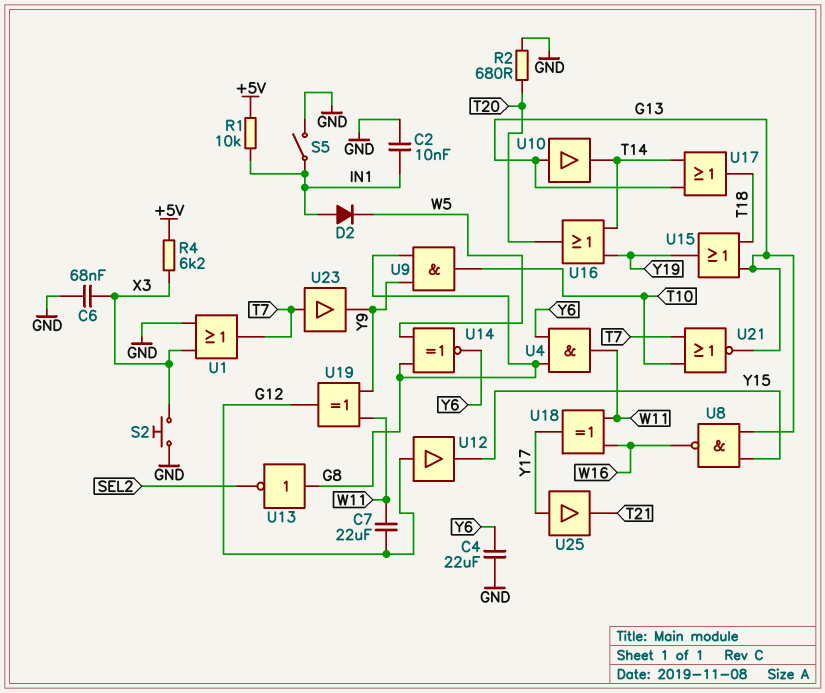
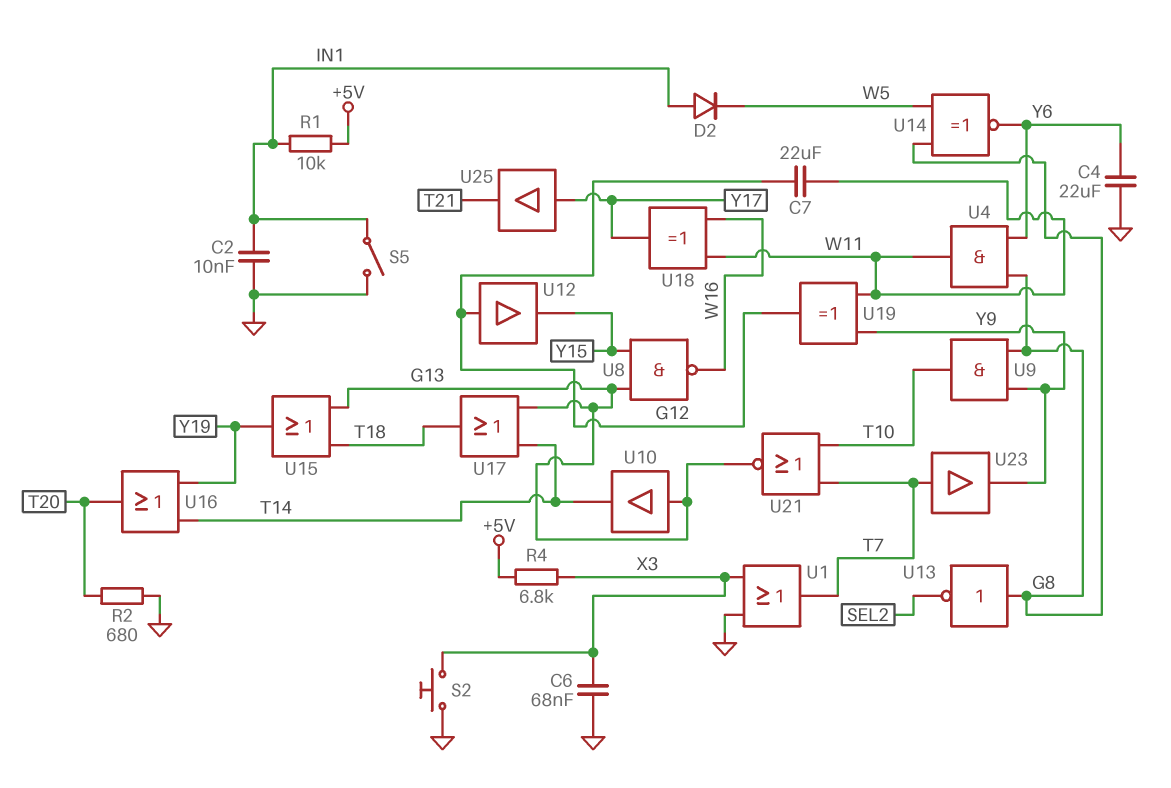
R4: 6.2k (+5V, X3) -> 6.8k (+5V, X3)

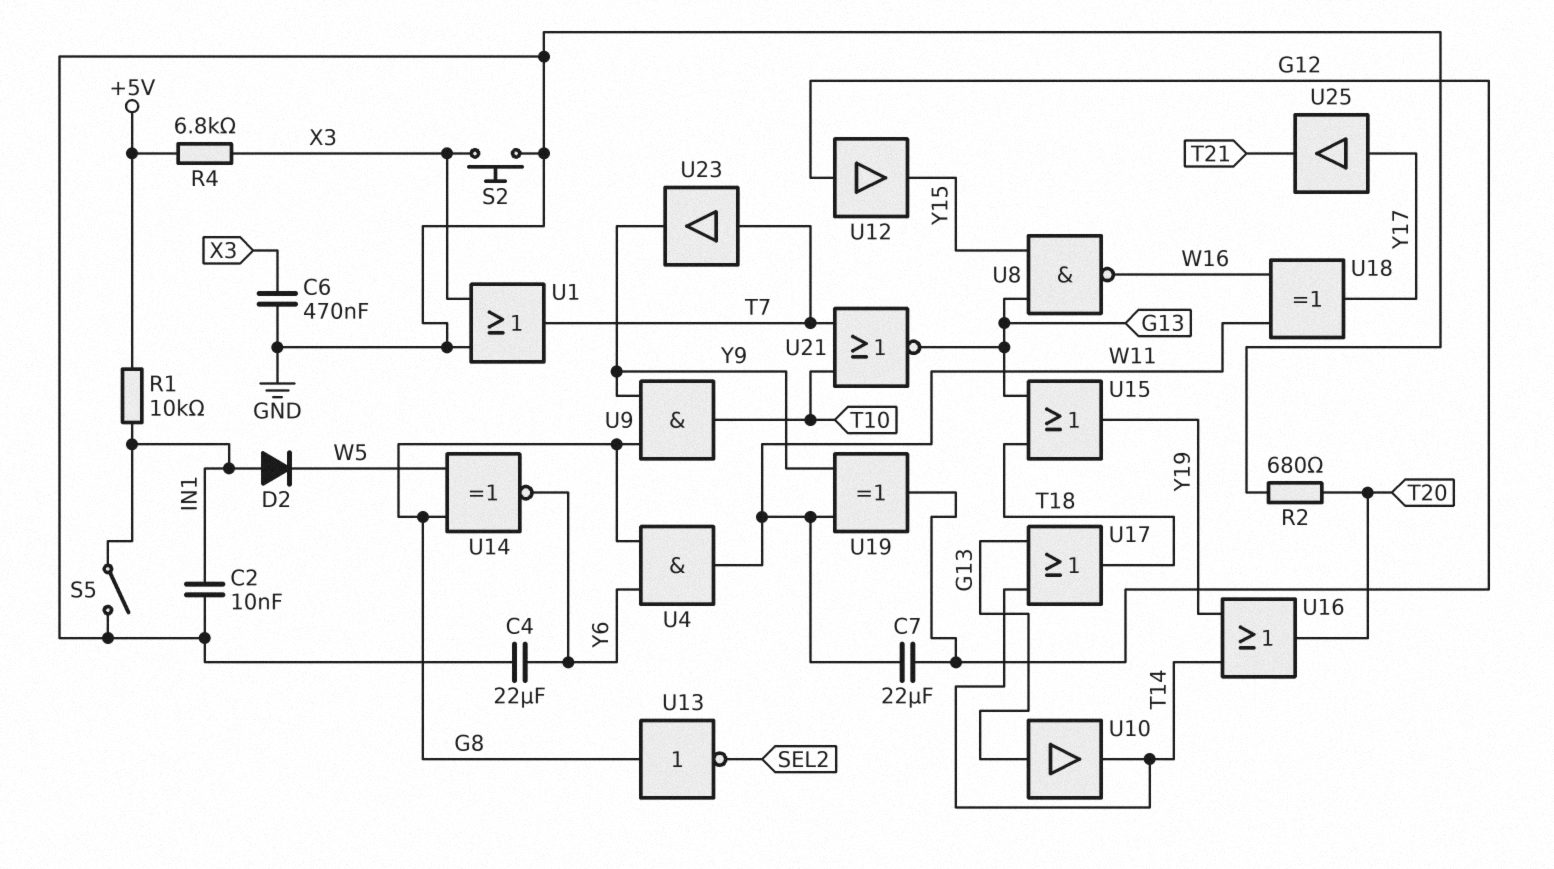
C6: 68nF (GND, X3) -> 470nF (GND, X3)

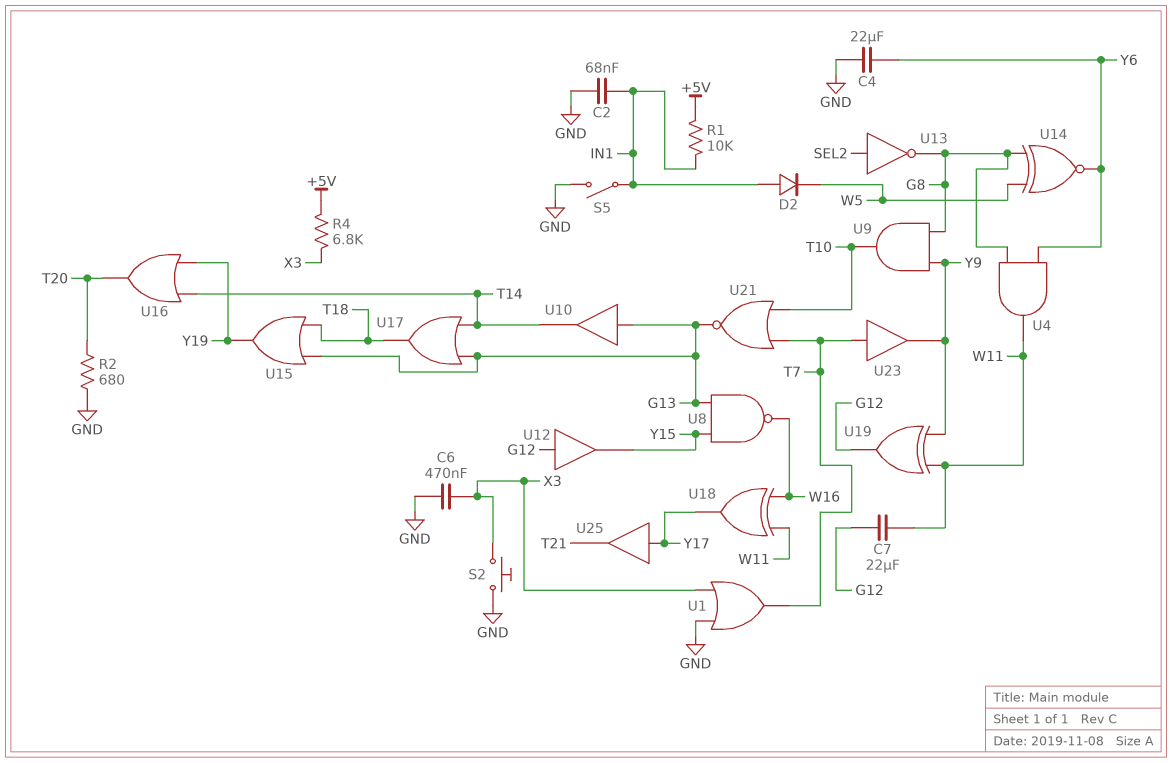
C2: 10nF (GND, IN1) -> 68nF (GND, IN1)
U13: NOT (in G8, out SEL2) -> NOT (in SEL2, out G8)

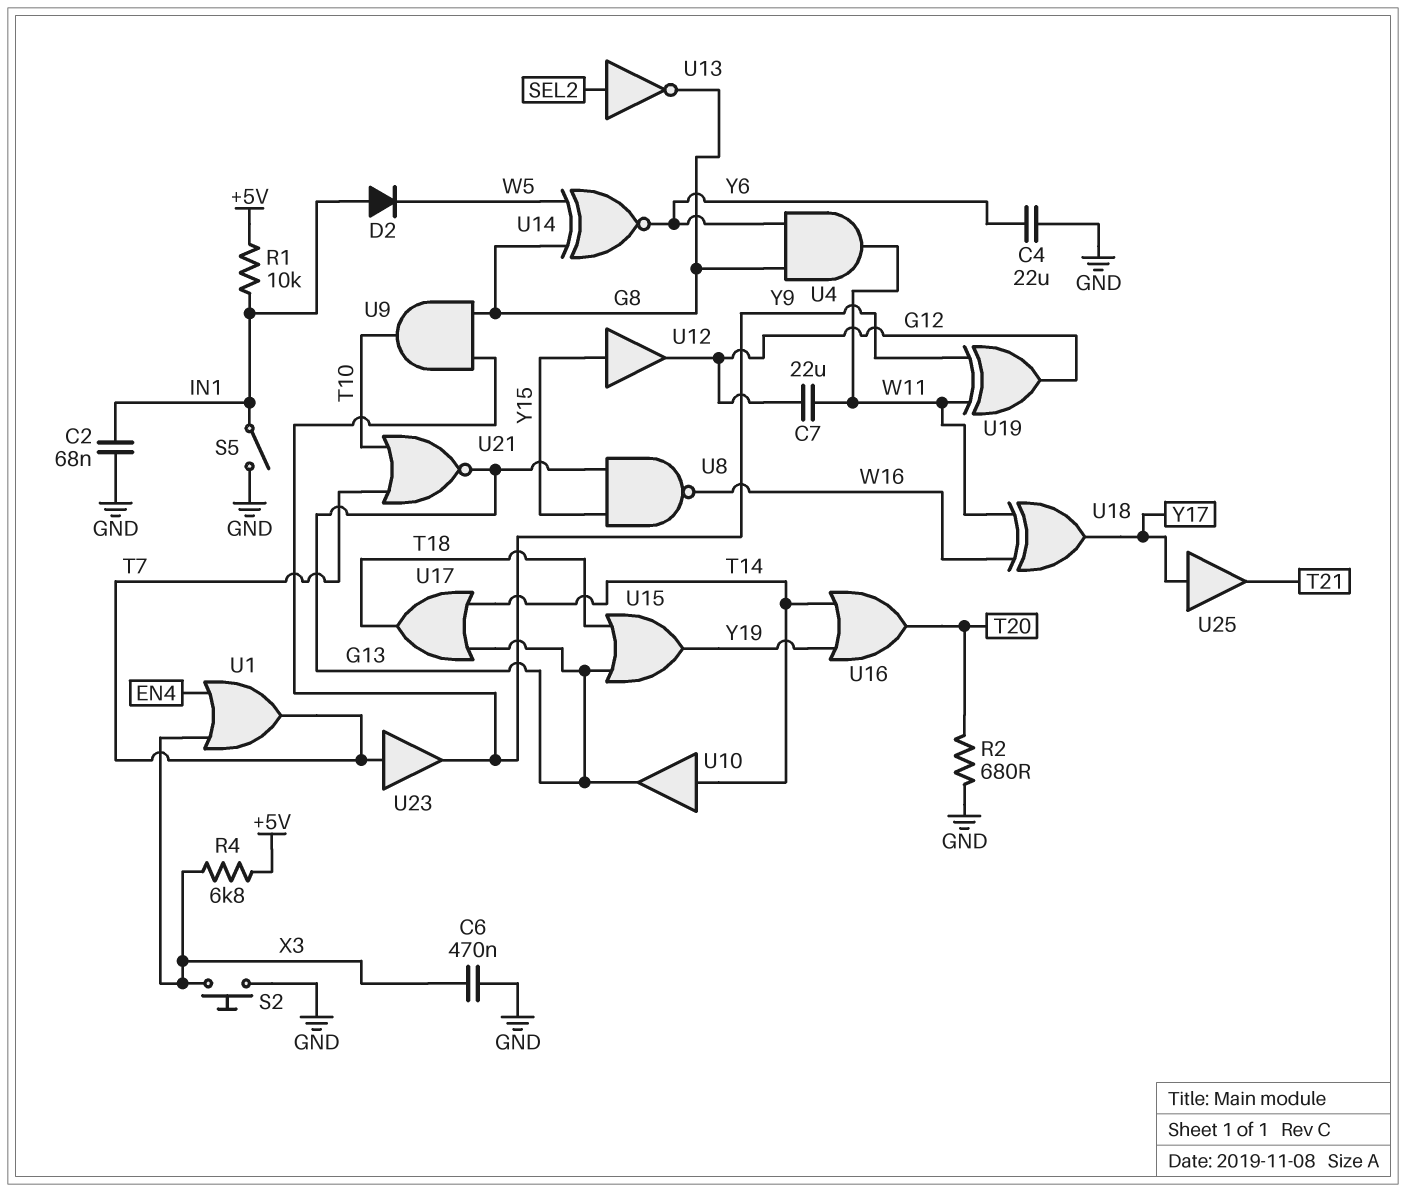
U1: OR (in GND, in X3, out T7) -> OR (in EN4, in X3, out T7)
U10: buffer (in G13, out T14) -> buffer (in T14, out G13)
U12: buffer (in G12, out Y15) -> buffer (in Y15, out G12)

